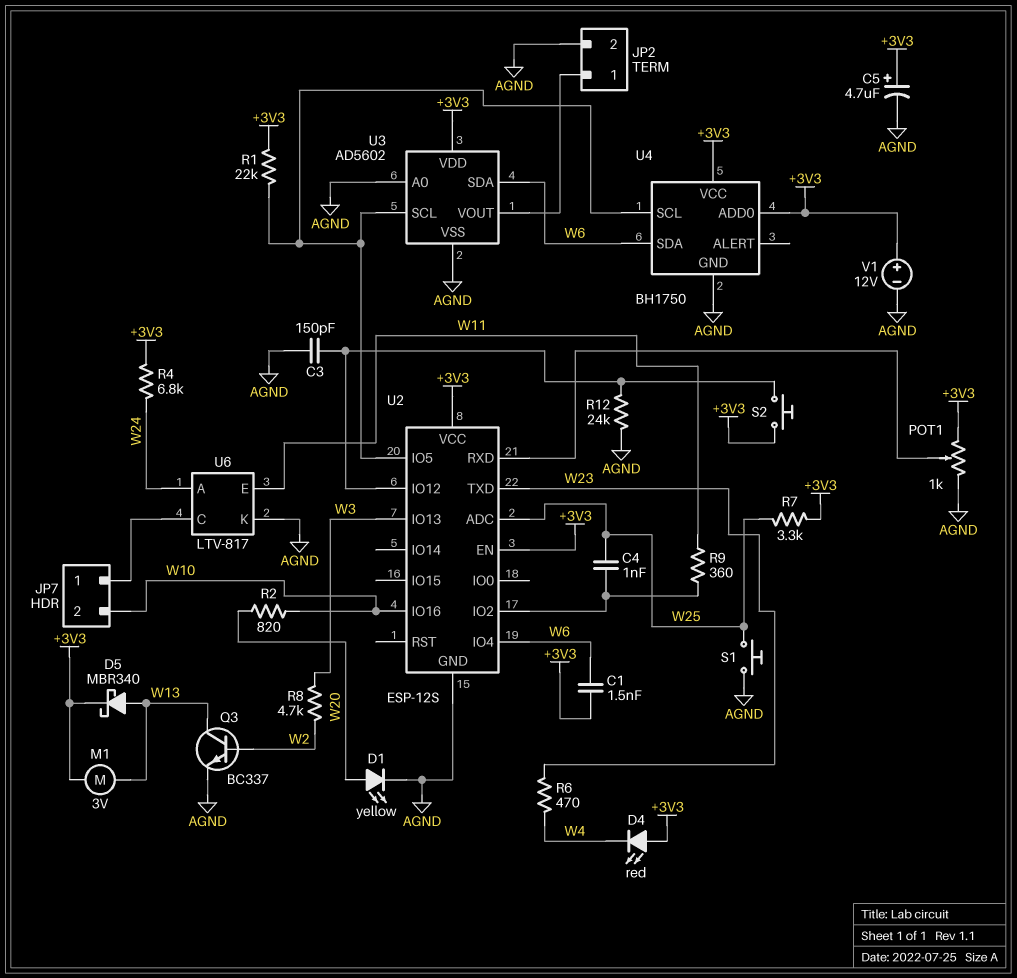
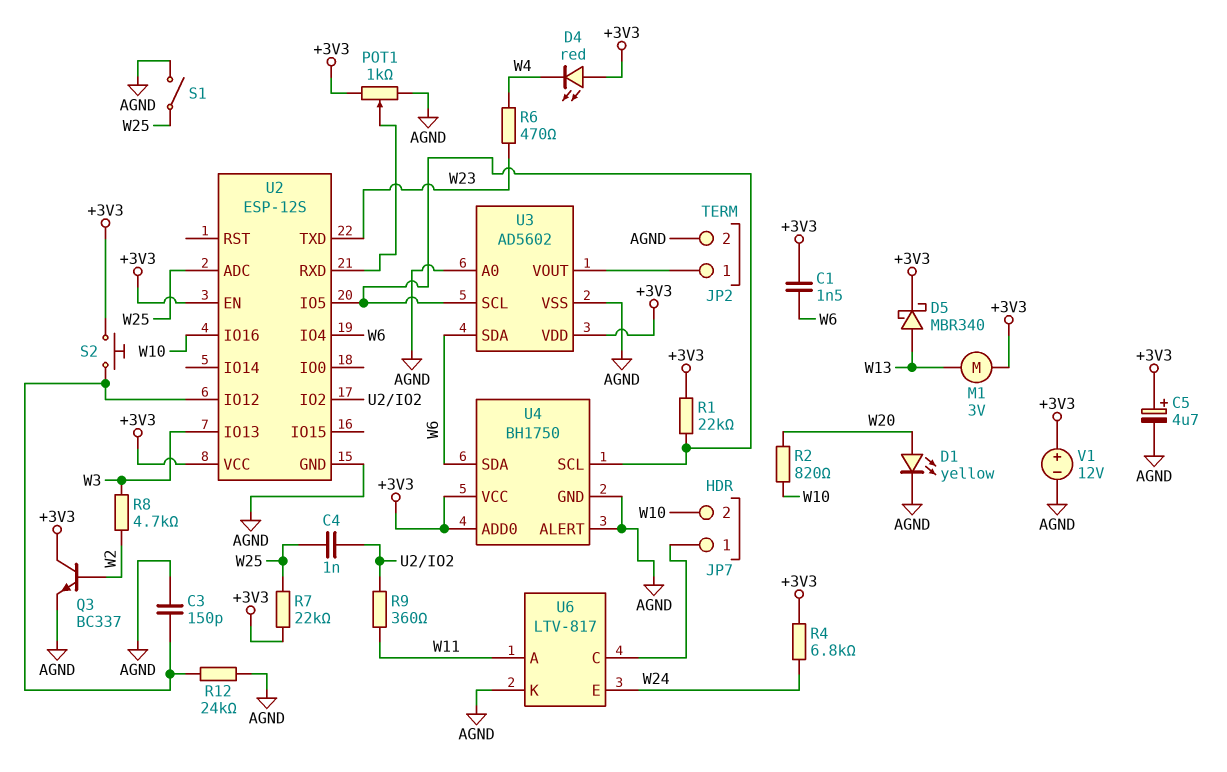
Q3: NPN BC337 (B W2, C W13, E AGND) -> NPN BC337 (B W2, C +3V3, E AGND)
R7: 3.3k (+3V3, W25) -> 22k (+3V3, W25)
S1: button (AGND, W25) -> switch (AGND, W25)
U4 pin ALERT: none -> AGND
U6 pin A: W24 -> W11
U6 pin E: W11 -> W24

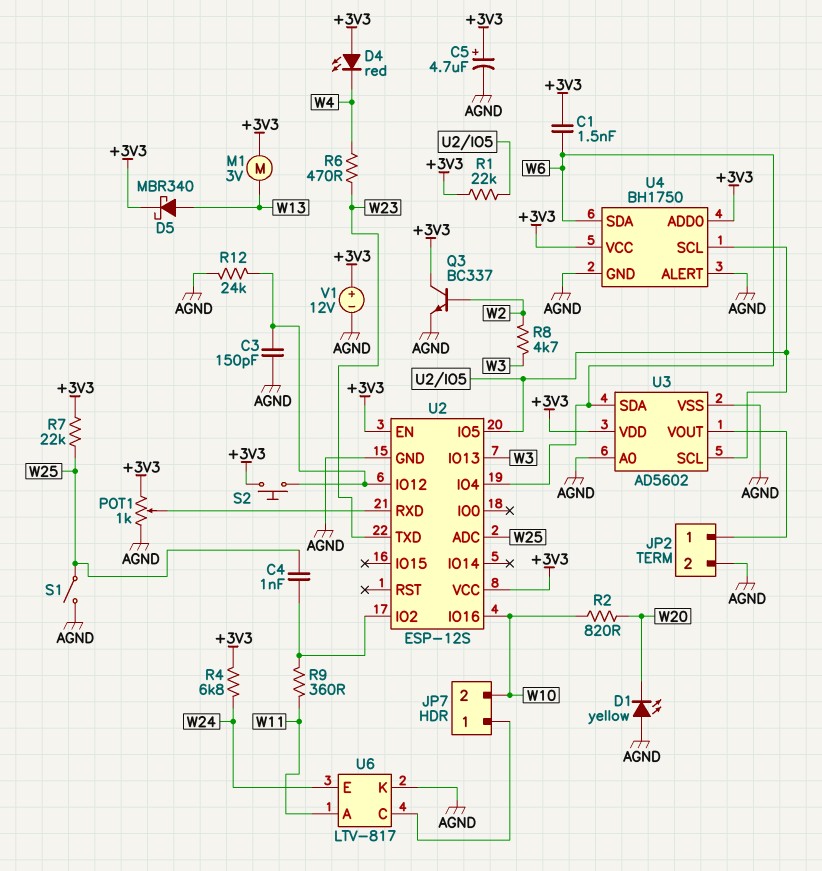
D1: LED yellow (A W20, K AGND) -> LED yellow (A AGND, K W20)

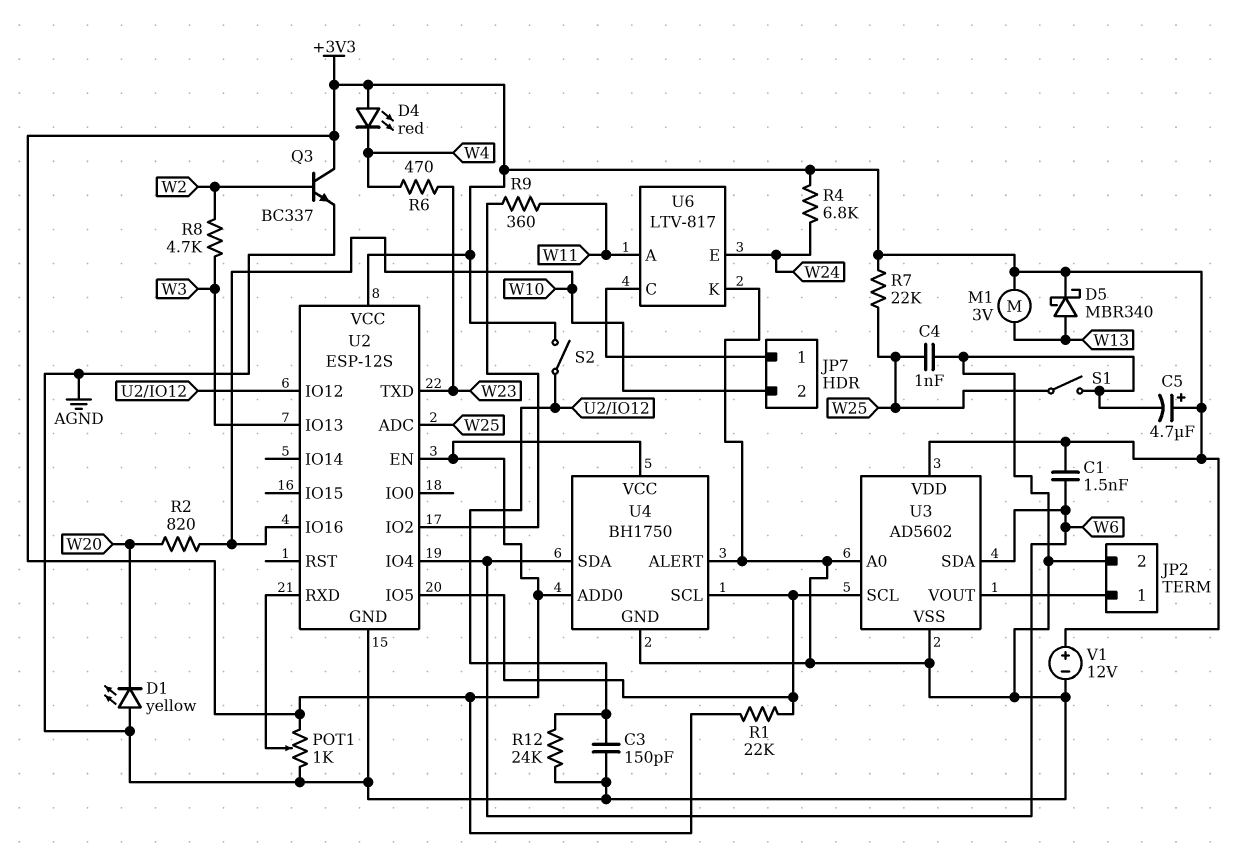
C4: 1nF (U2/IO2, W25) -> 1nF (AGND, W25)
S2: button (+3V3, U2/IO12) -> switch (+3V3, U2/IO12)

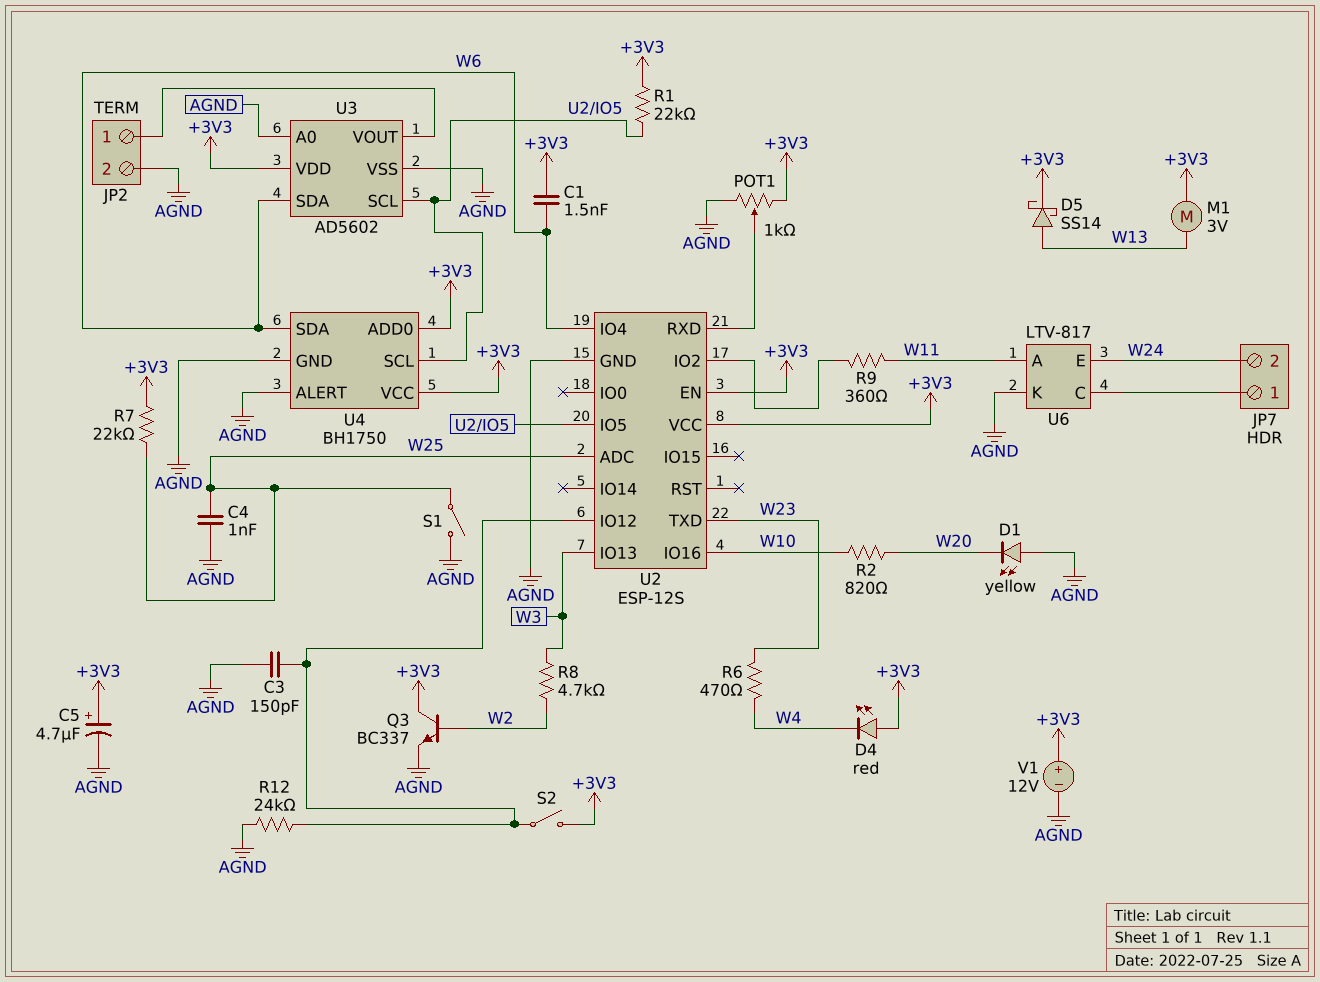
D5: schottky MBR340 (A W13, K +3V3) -> schottky SS14 (A W13, K +3V3)
JP7 pin 2: W10 -> W24
R4: 6.8k (+3V3, W24) -> none

